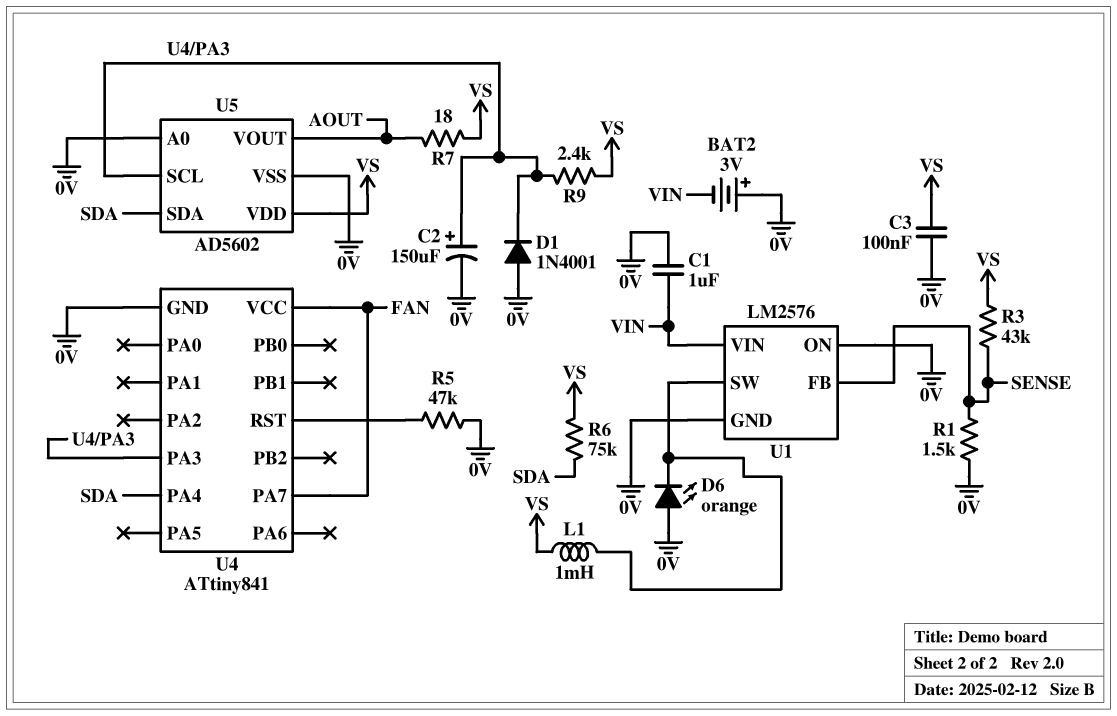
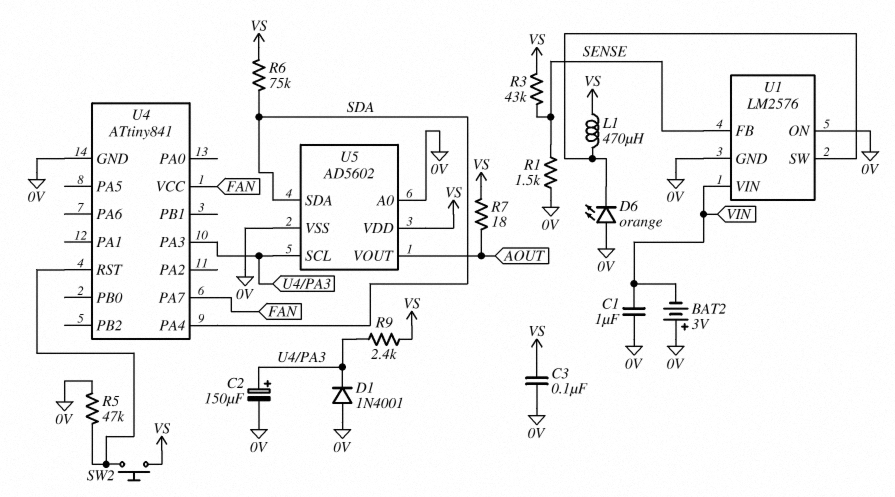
L1: 1mH (U1/SW, VS) -> 470uH (U1/SW, VS)
SW2: none -> button (U4/RST, VS)

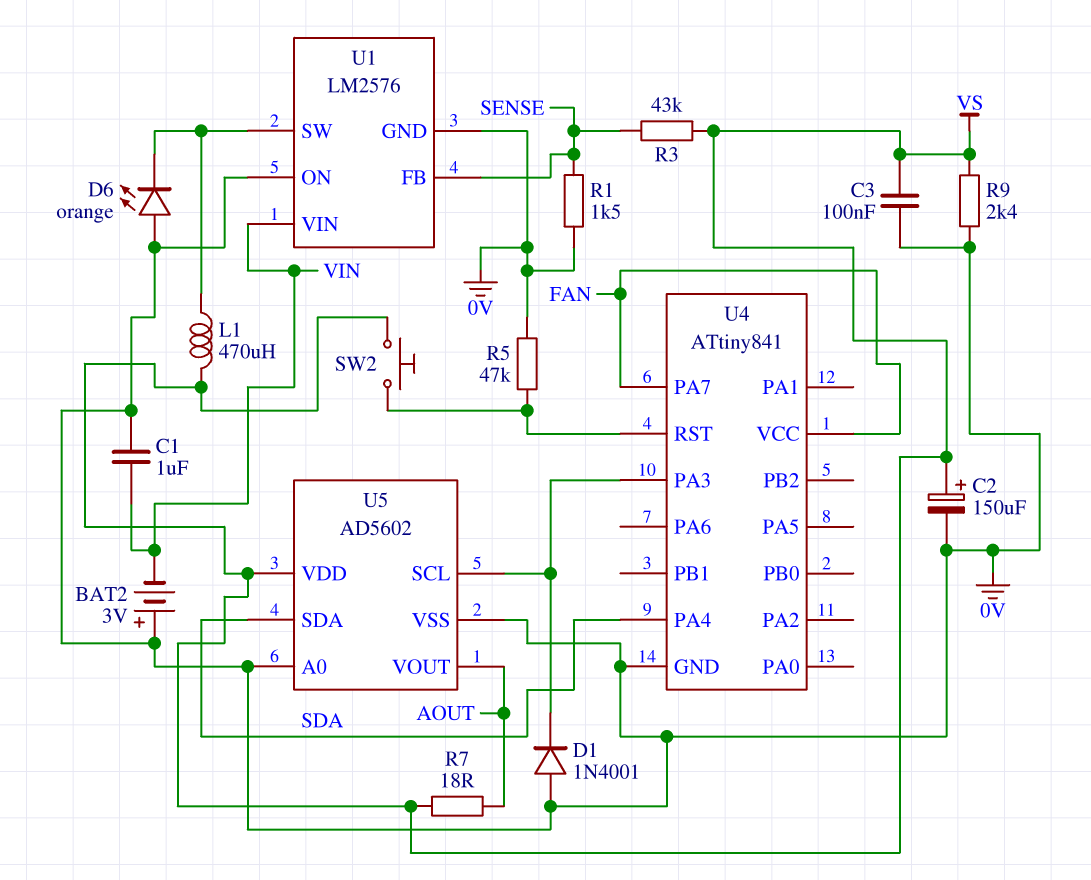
C2: 150uF (plus U4/PA3, minus 0V) -> 150uF (plus VS, minus 0V)
R6: 75k (SDA, VS) -> none
R9: 2.4k (U4/PA3, VS) -> 2.4k (0V, VS)

